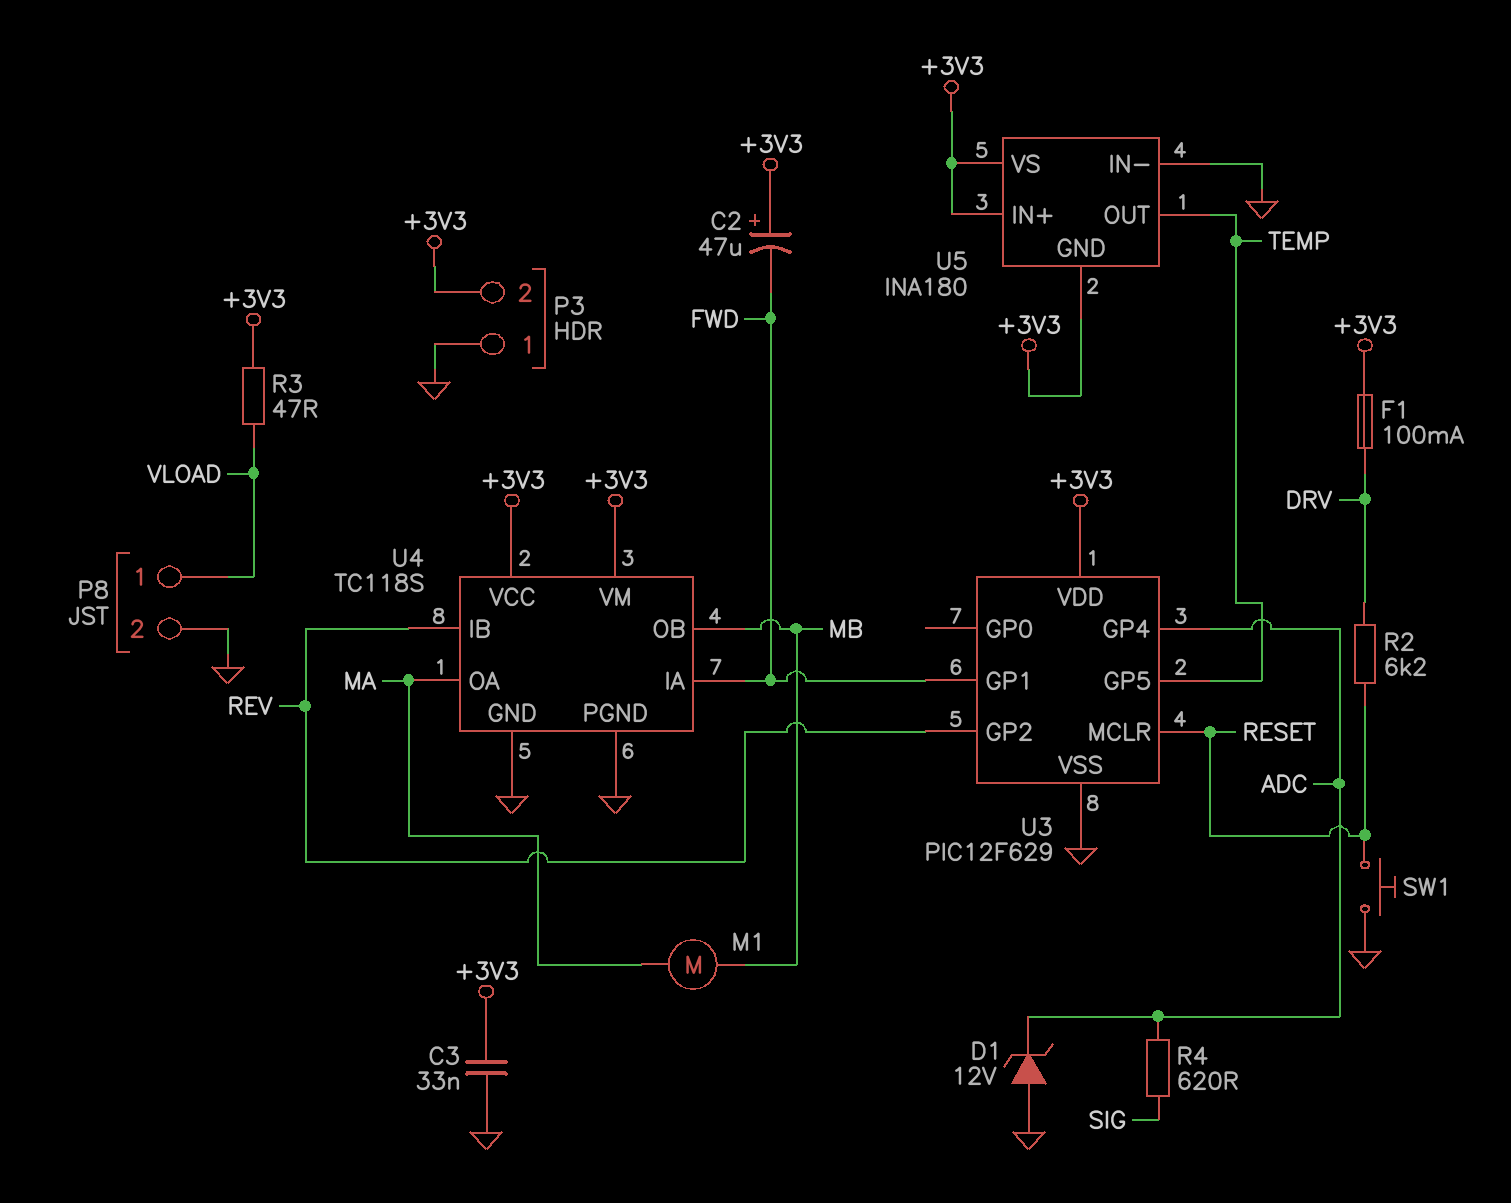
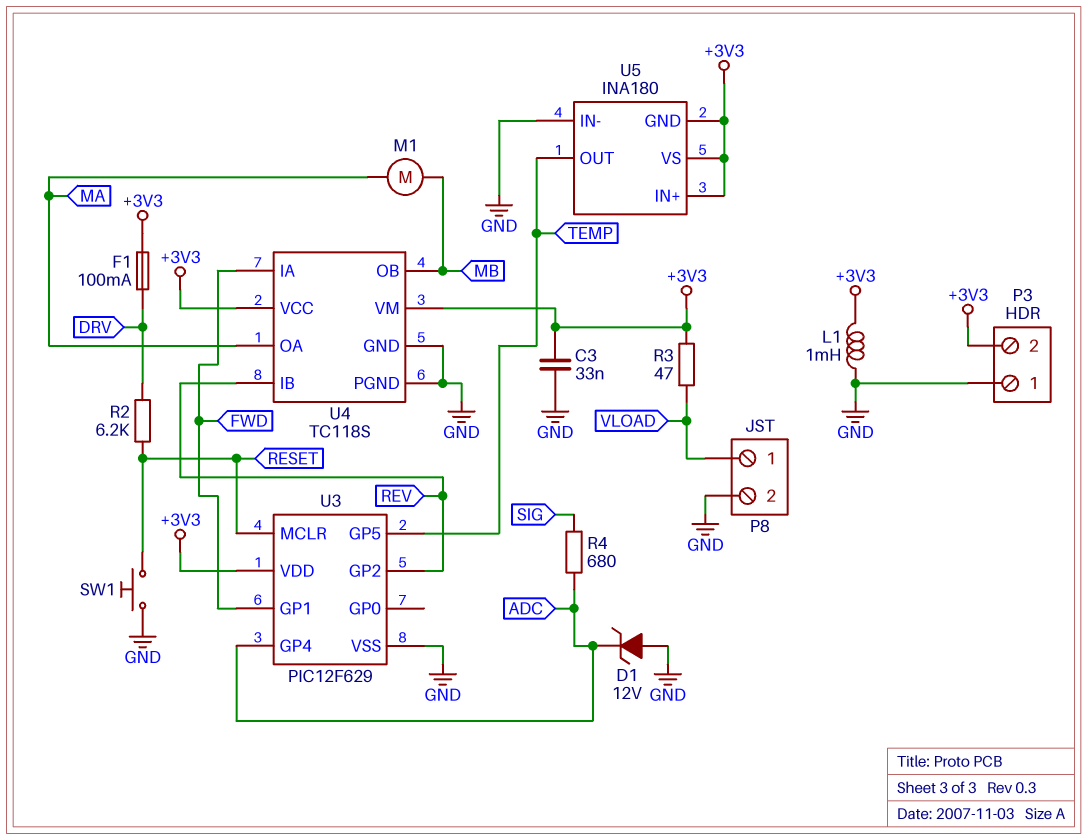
C2: 47uF (plus +3V3, minus FWD) -> none
L1: none -> 1mH (+3V3, GND)
R4: 620 (ADC, SIG) -> 680 (ADC, SIG)

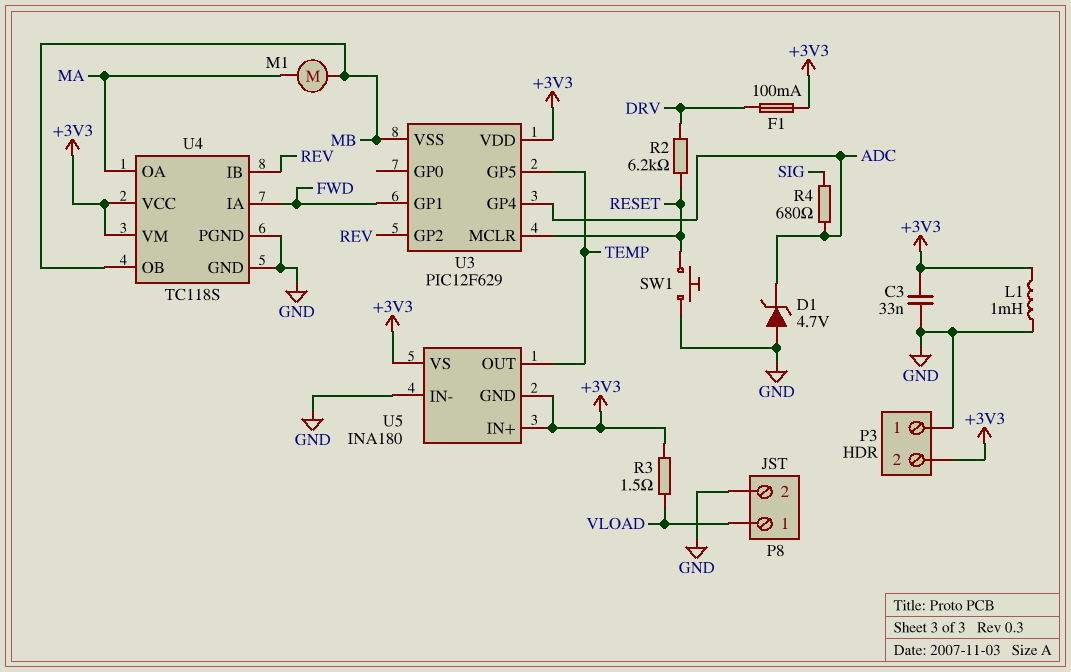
D1: zener 12V (A GND, K ADC) -> zener 4.7V (A GND, K ADC)
R3: 47 (+3V3, VLOAD) -> 1.5 (+3V3, VLOAD)
U3 pin VSS: GND -> MB

